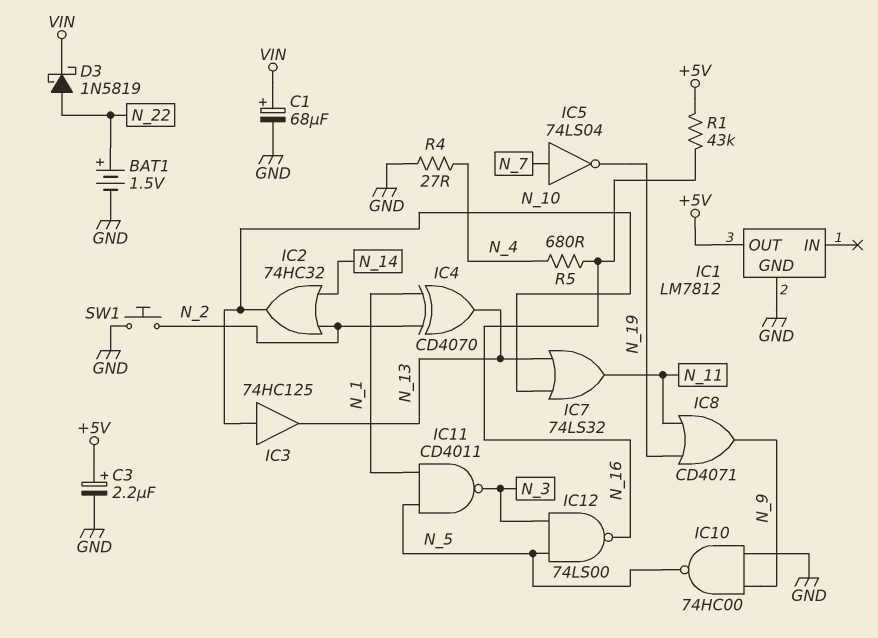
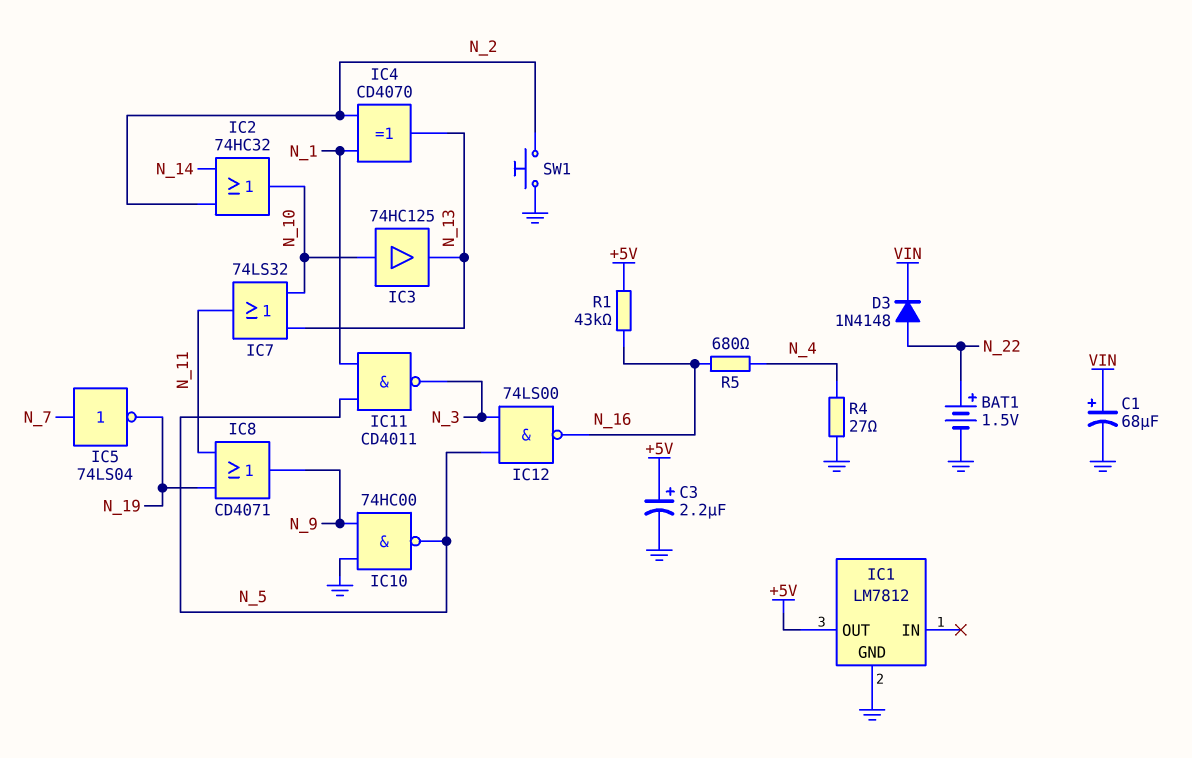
D3: schottky 1N5819 (A N_22, K VIN) -> diode 1N4148 (A N_22, K VIN)

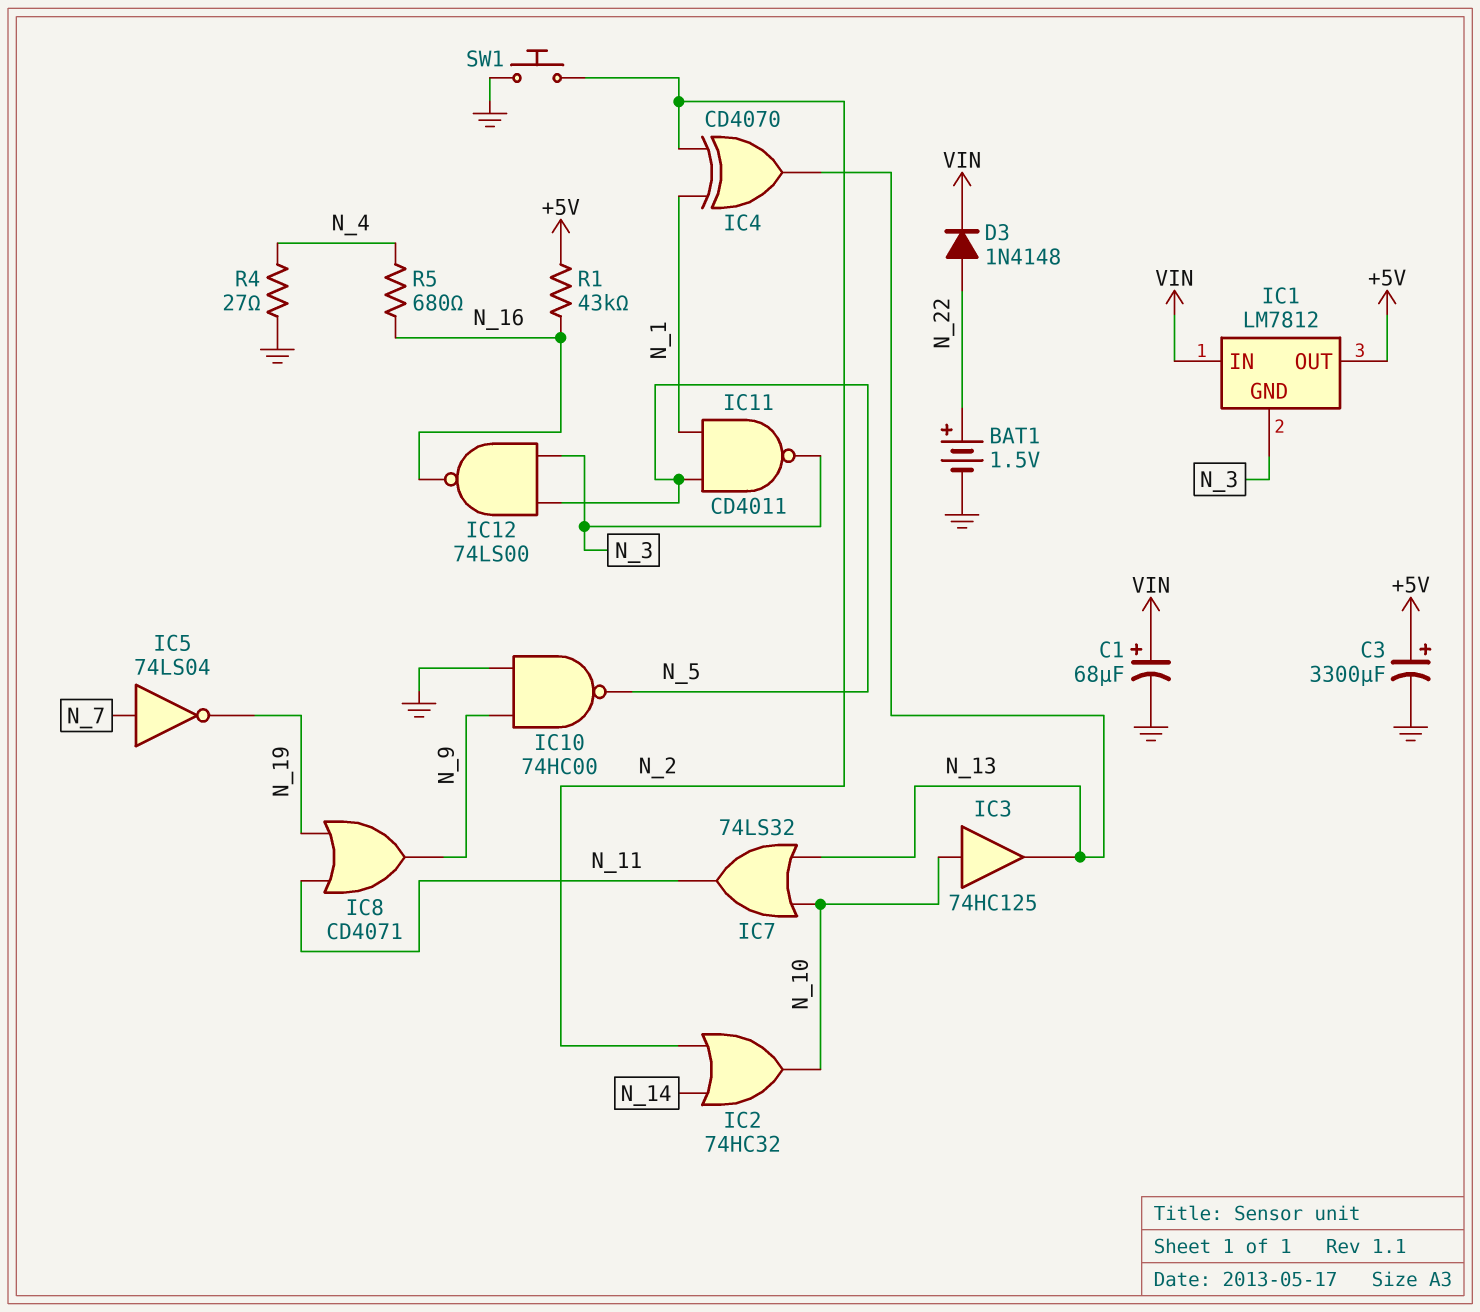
C3: 2.2uF (plus +5V, minus GND) -> 3300uF (plus +5V, minus GND)
IC1 pin GND: GND -> N_3
IC1 pin IN: none -> VIN

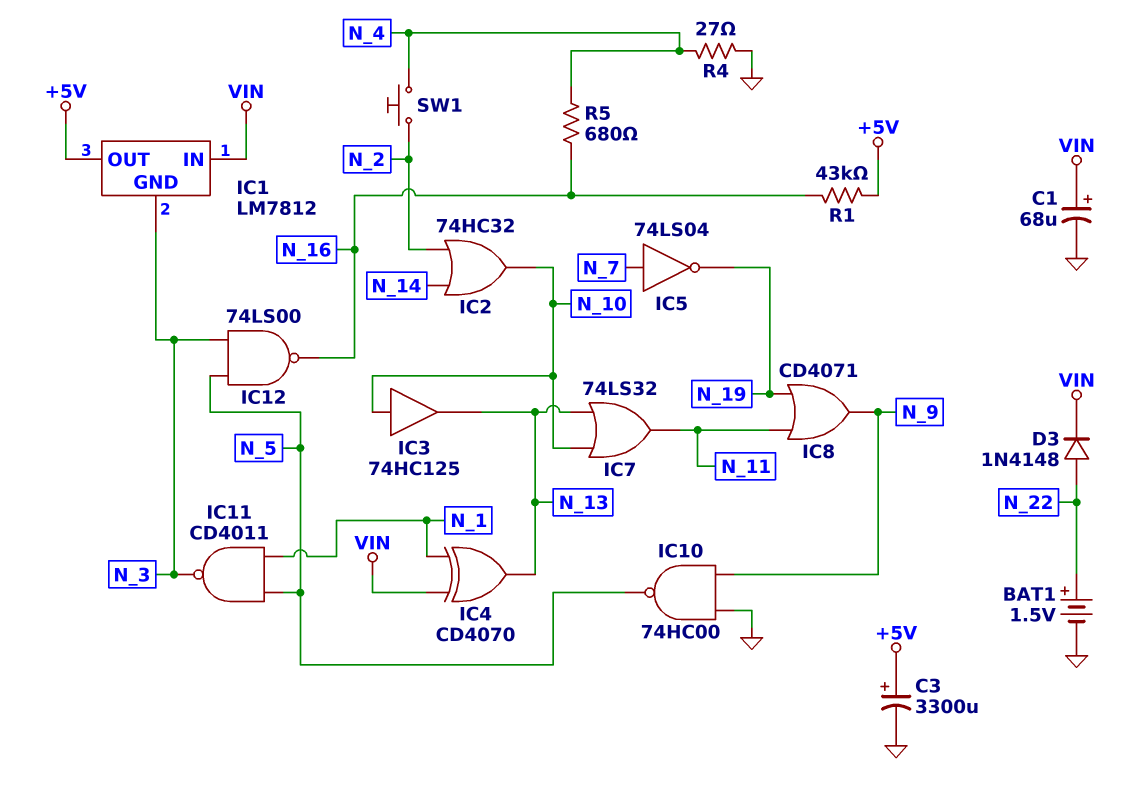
IC4: XOR CD4070 (in N_1, in N_2, out N_13) -> XOR CD4070 (in N_1, in VIN, out N_13)
SW1: button (GND, N_2) -> button (N_2, N_4)

